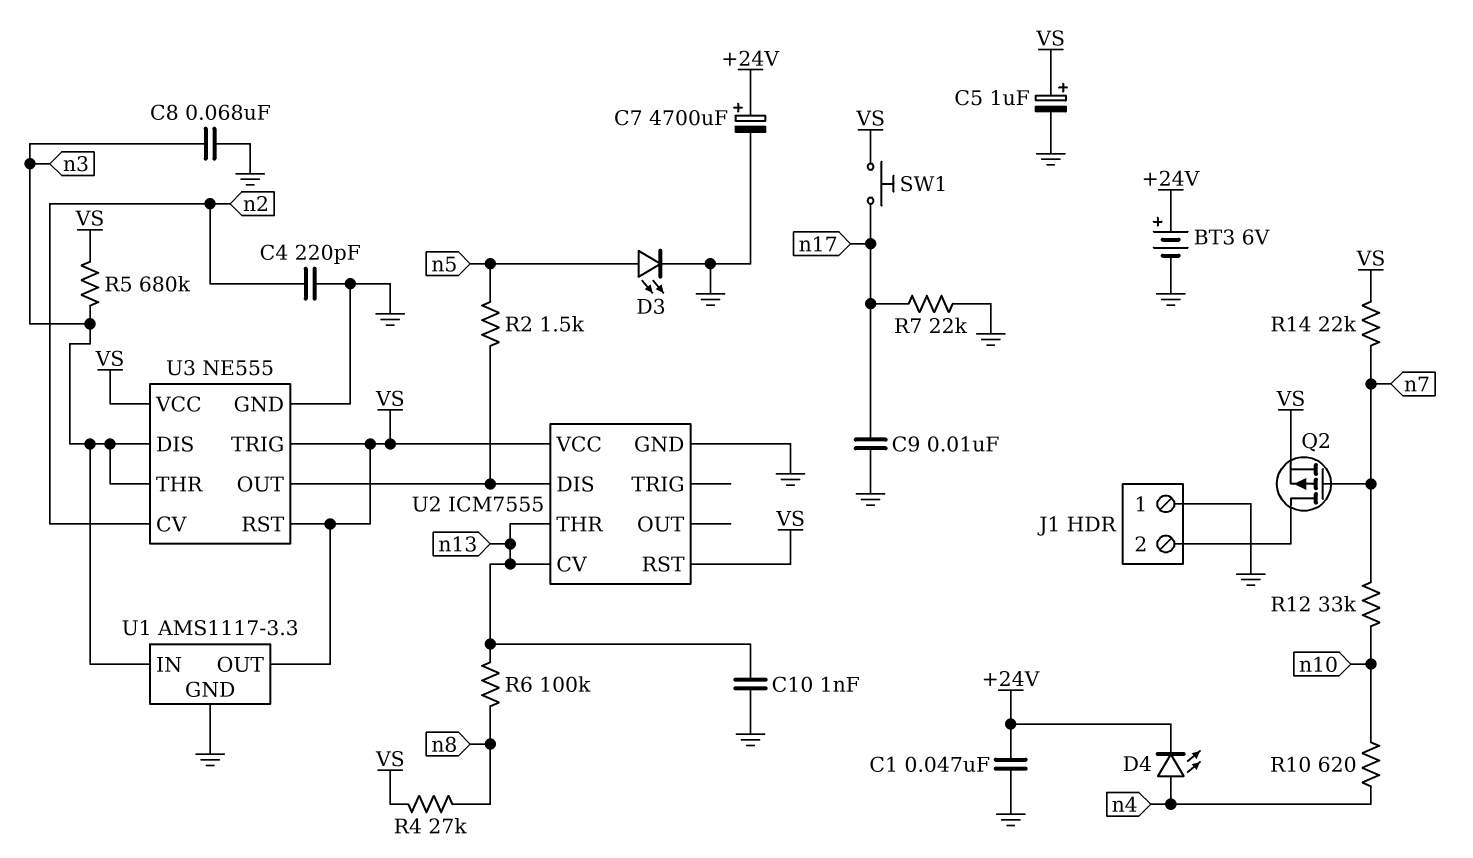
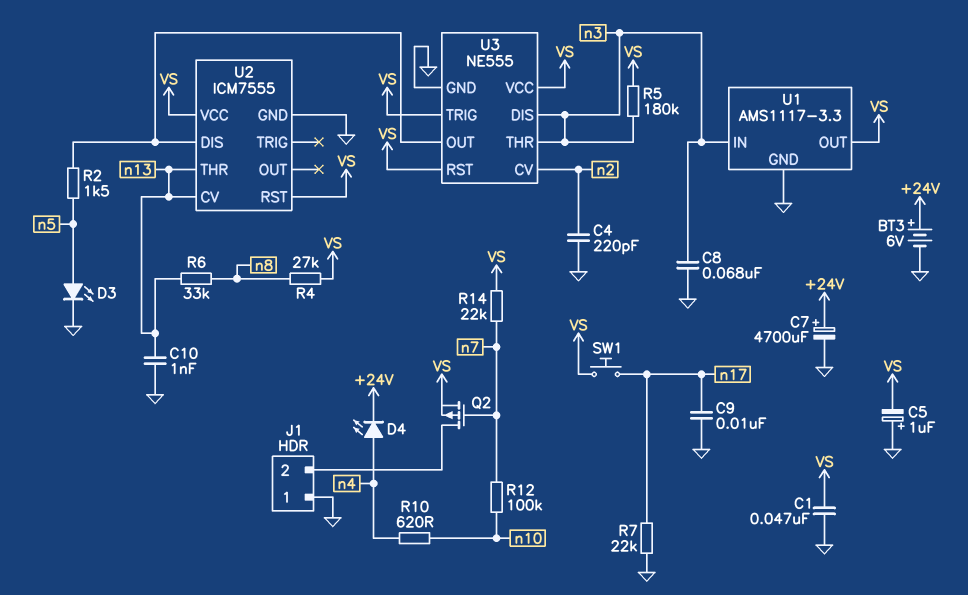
C1: 47nF (+24V, GND) -> 47nF (GND, VS)
C5: 1uF (plus VS, minus GND) -> 1uF (plus GND, minus VS)
R5: 680k (VS, n3) -> 180k (VS, n3)
R6: 100k (n8, n13) -> 33k (n8, n13)
R12: 33k (n7, n10) -> 100k (n7, n10)

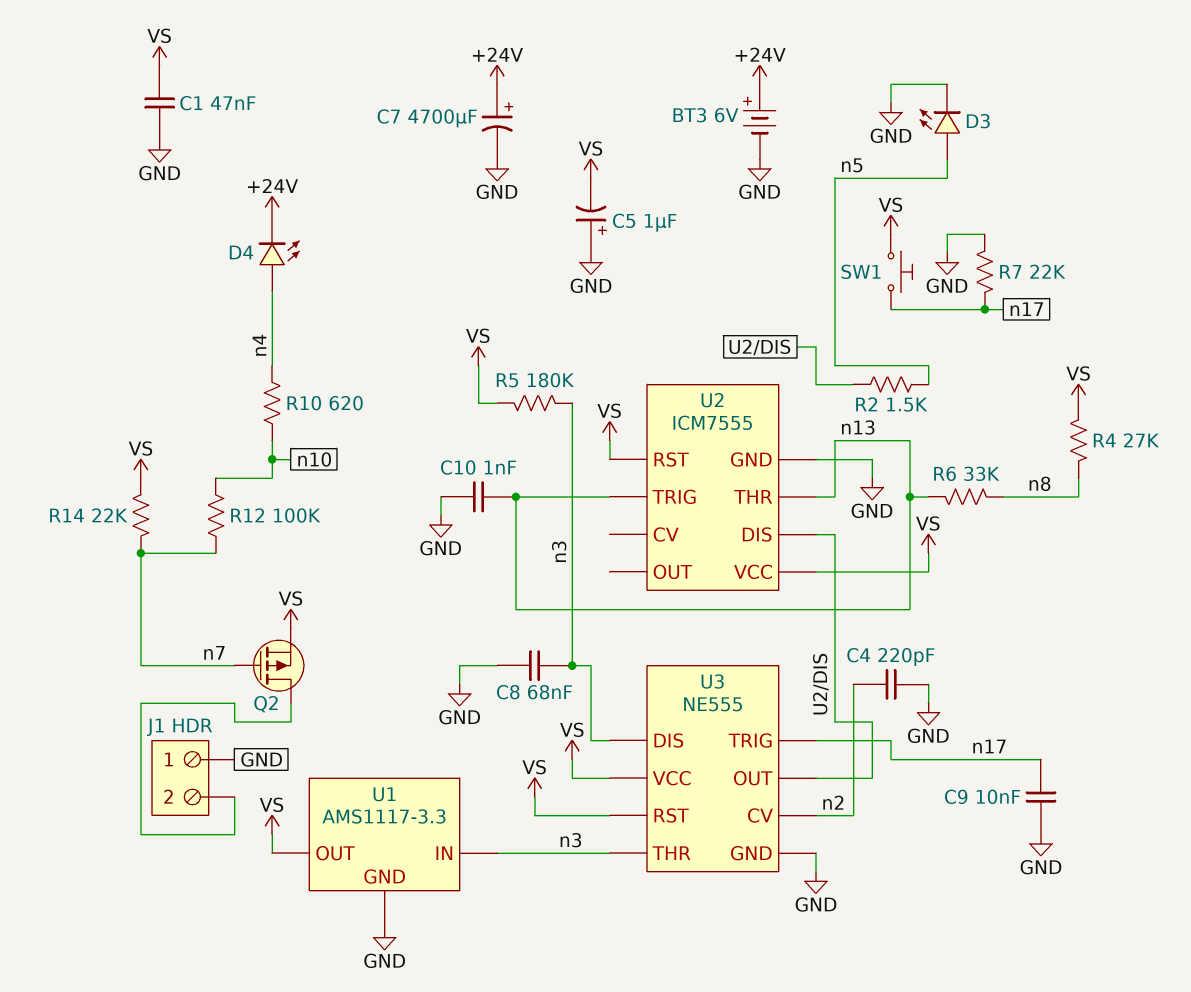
U2 pin CV: n13 -> none
U2 pin TRIG: none -> n13
U3 pin TRIG: VS -> n17

